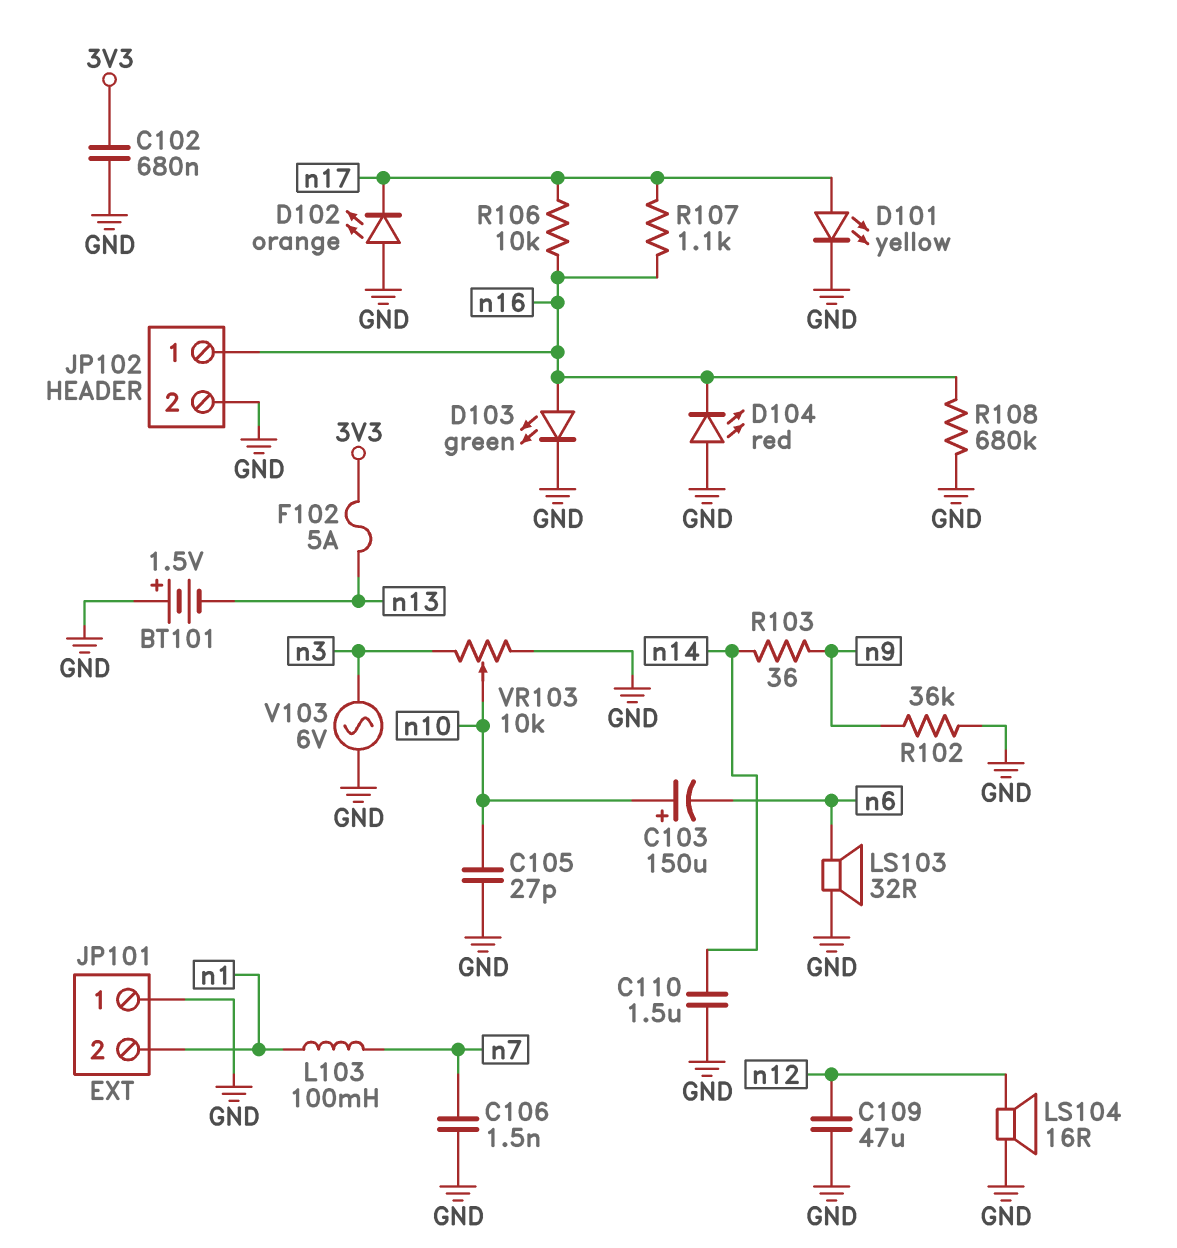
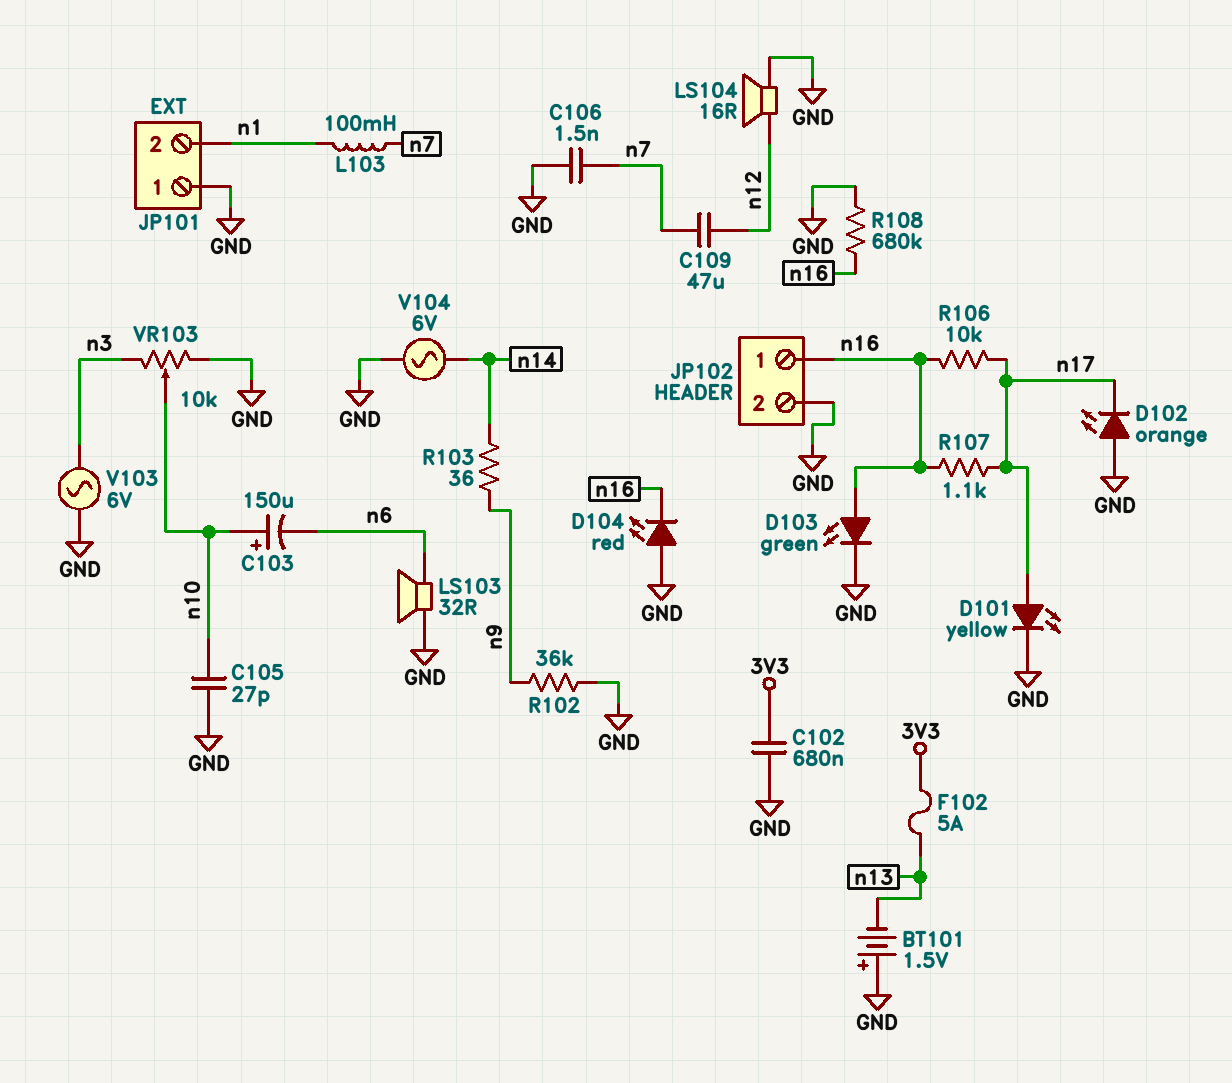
C109: 47uF (GND, n12) -> 47uF (n7, n12)
C110: 1.5uF (GND, n14) -> none
V104: none -> AC 6V (GND, n14)

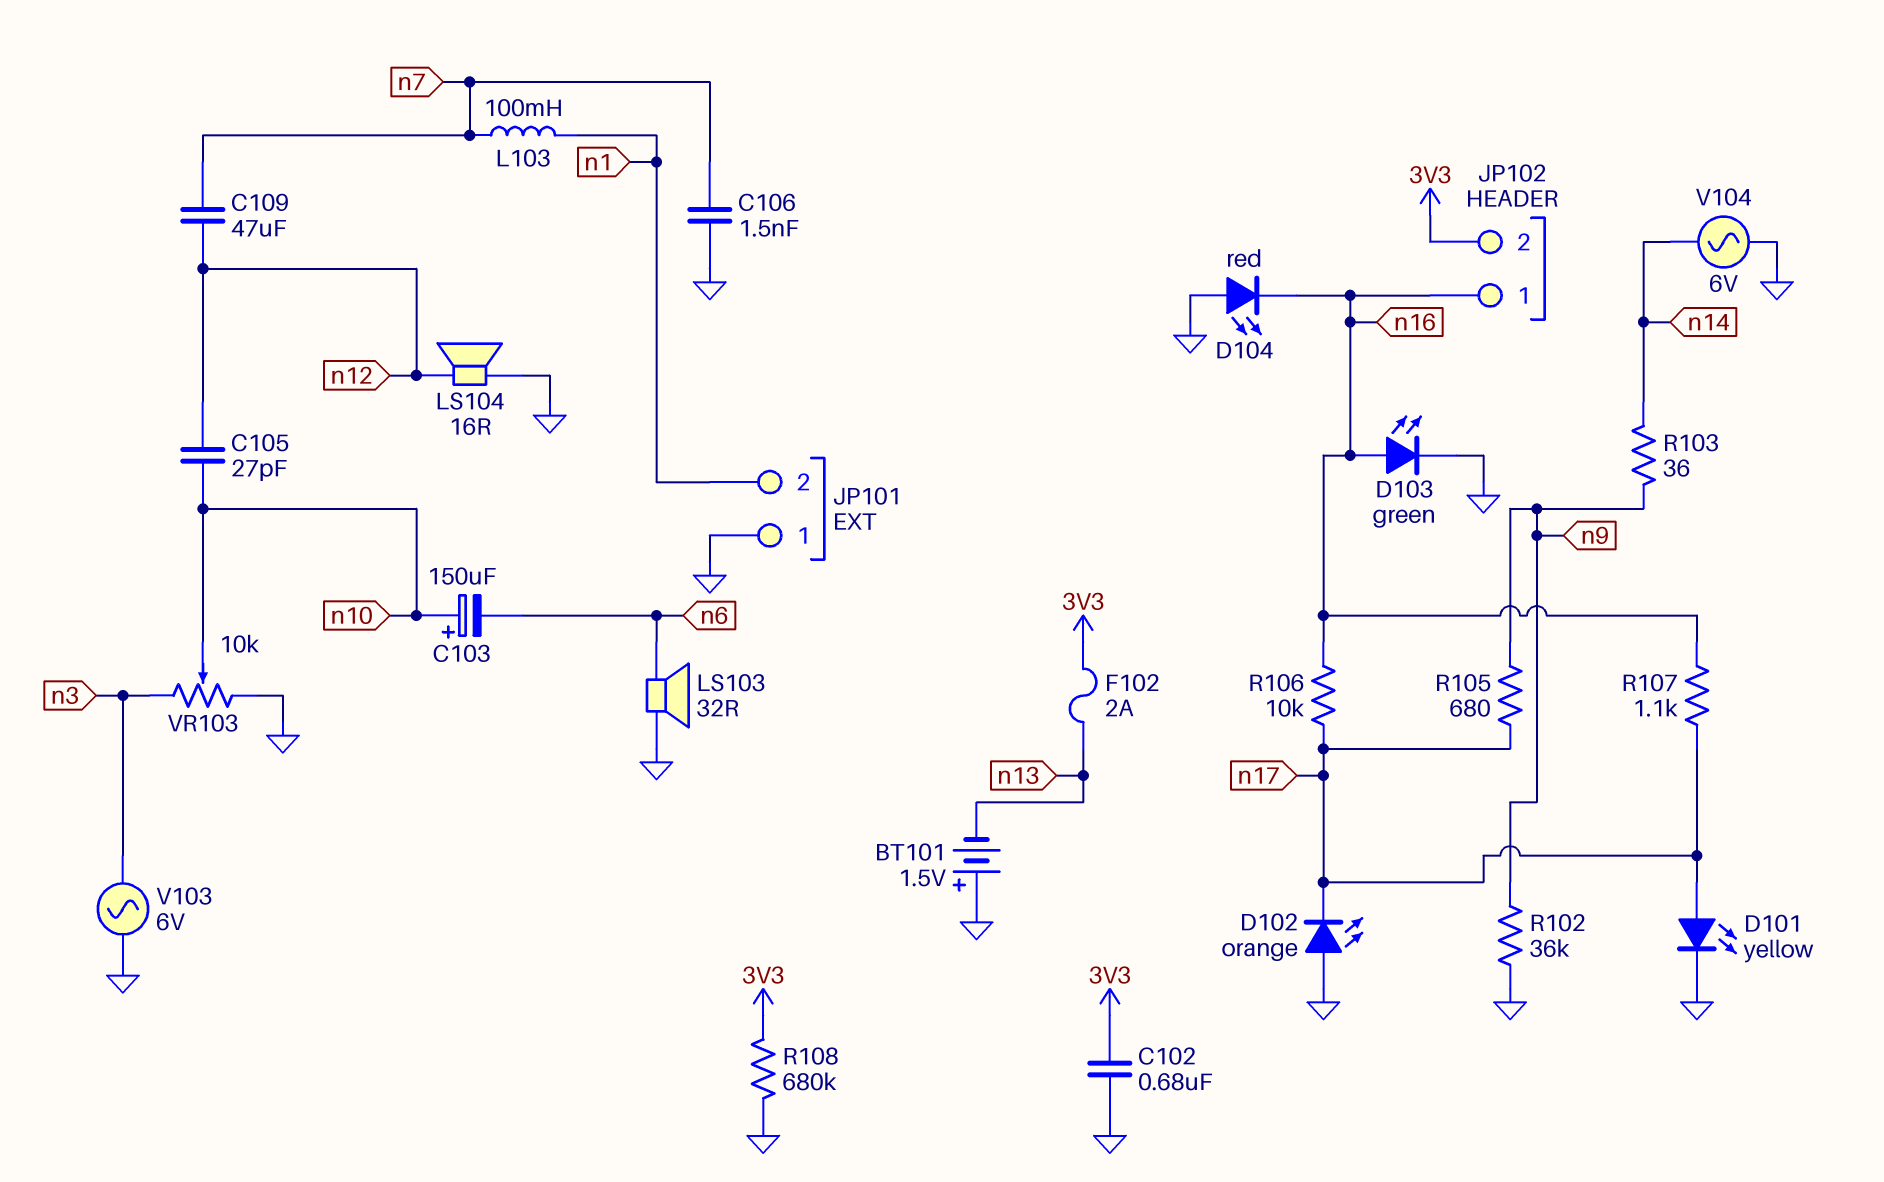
C105: 27pF (GND, n10) -> 27pF (n10, n12)
F102: 5A (3V3, n13) -> 2A (3V3, n13)
JP102 pin 2: GND -> 3V3
R105: none -> 680 (n9, n17)
R108: 680k (GND, n16) -> 680k (3V3, GND)

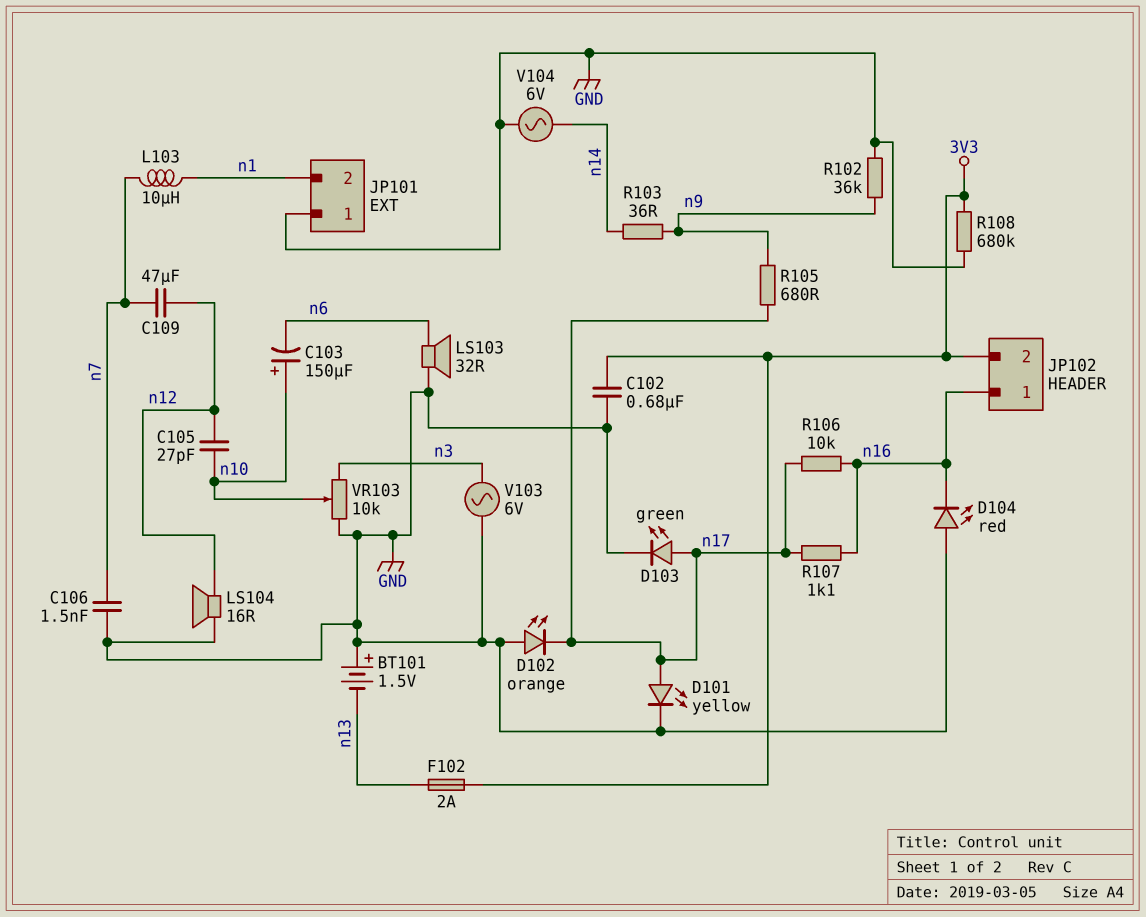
D103: LED green (A n16, K GND) -> LED green (A n17, K GND)
L103: 100mH (n1, n7) -> 10uH (n1, n7)

